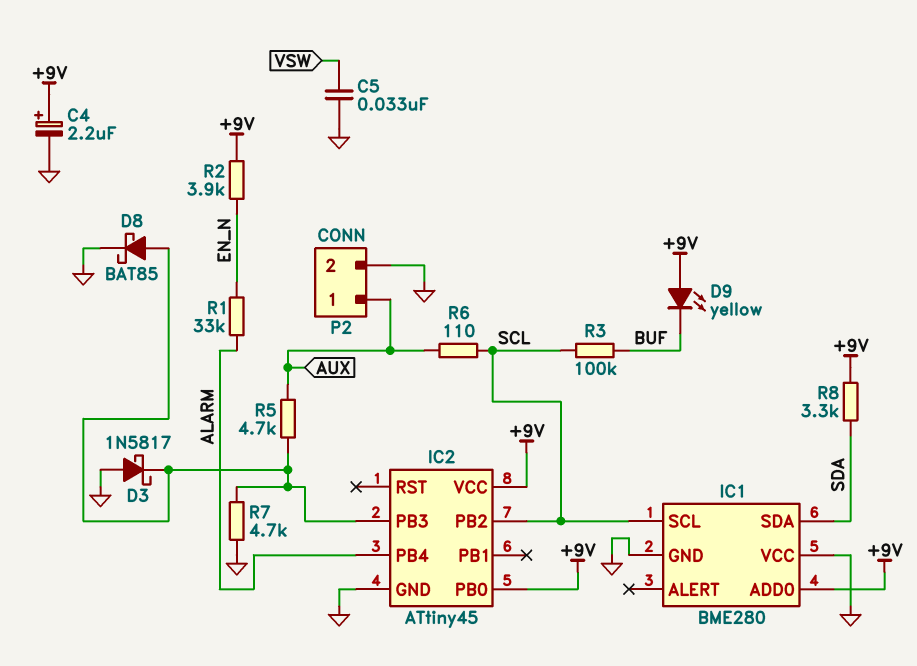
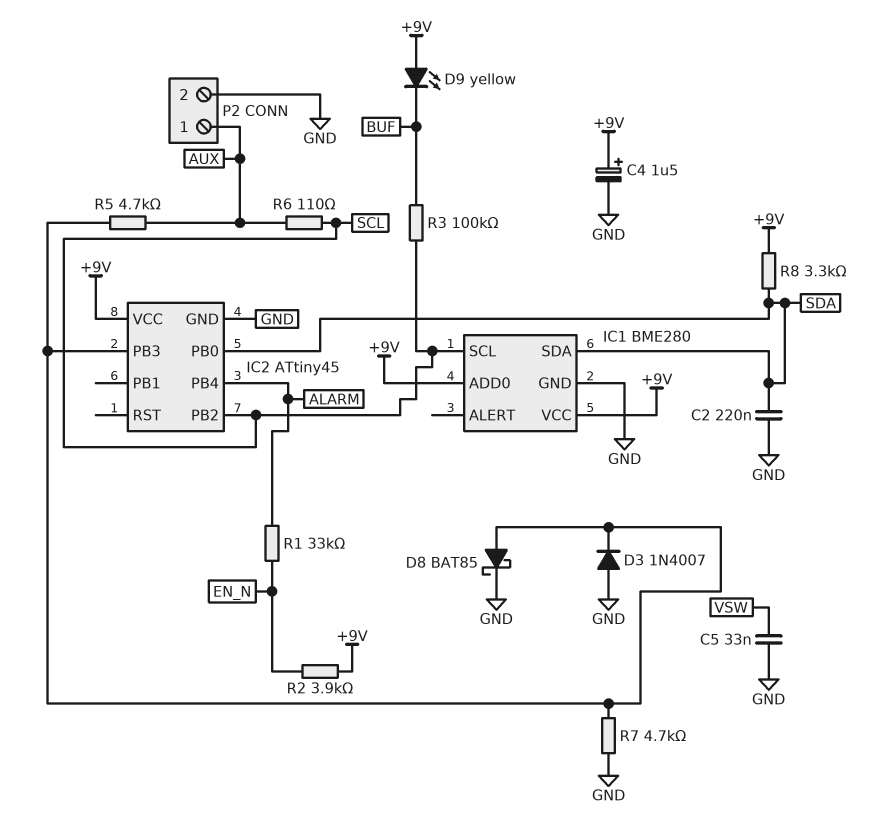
C2: none -> 220nF (GND, SDA)
C4: 2.2uF (plus +9V, minus GND) -> 1.5uF (plus +9V, minus GND)
D3: schottky 1N5817 (A GND, K IC2/PB3) -> diode 1N4007 (A GND, K IC2/PB3)
IC1 pin VCC: GND -> +9V
IC2 pin PB0: +9V -> SDA

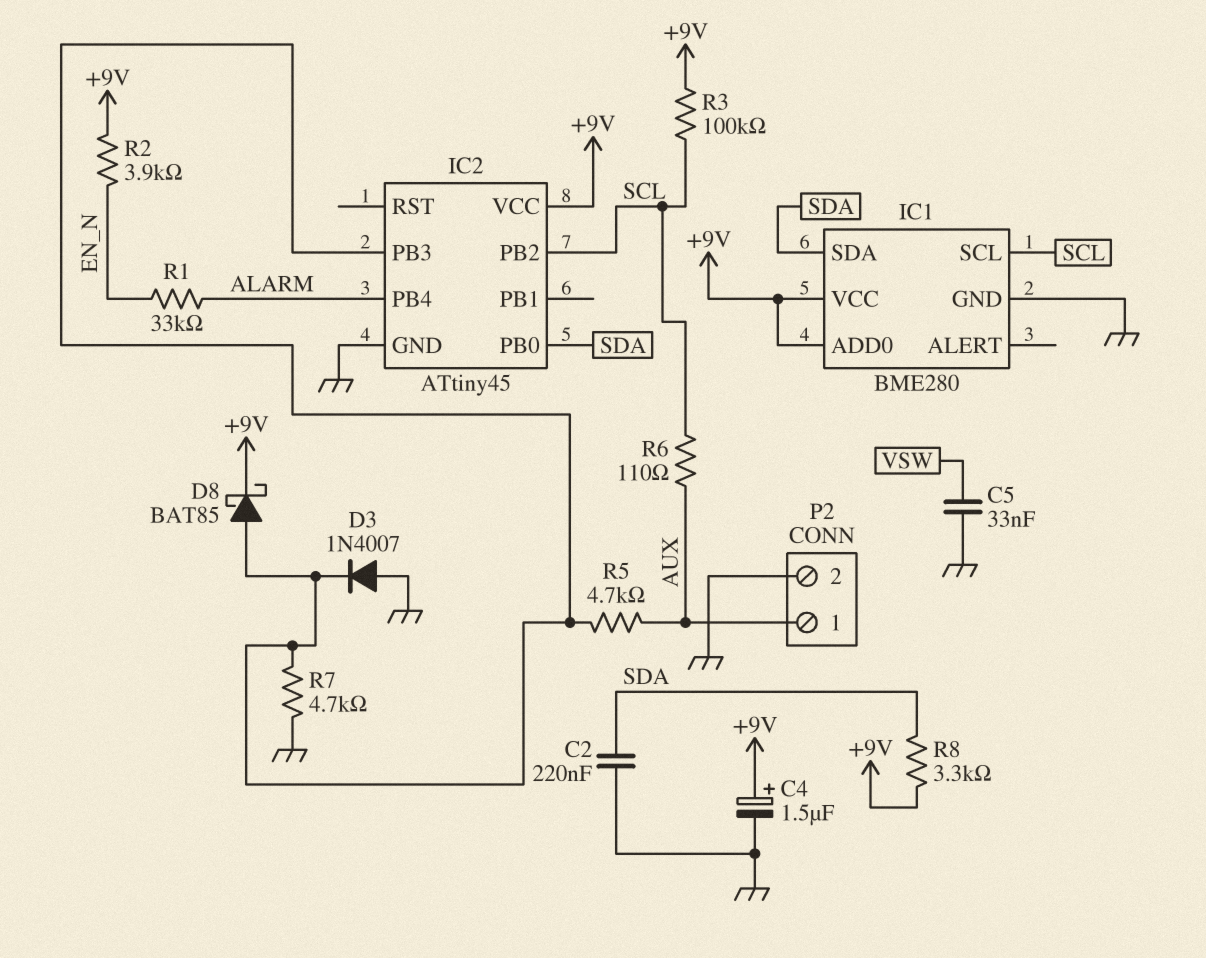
D8: schottky BAT85 (A IC2/PB3, K GND) -> schottky BAT85 (A IC2/PB3, K +9V)
D9: LED yellow (A +9V, K BUF) -> none
R3: 100k (BUF, SCL) -> 100k (+9V, SCL)

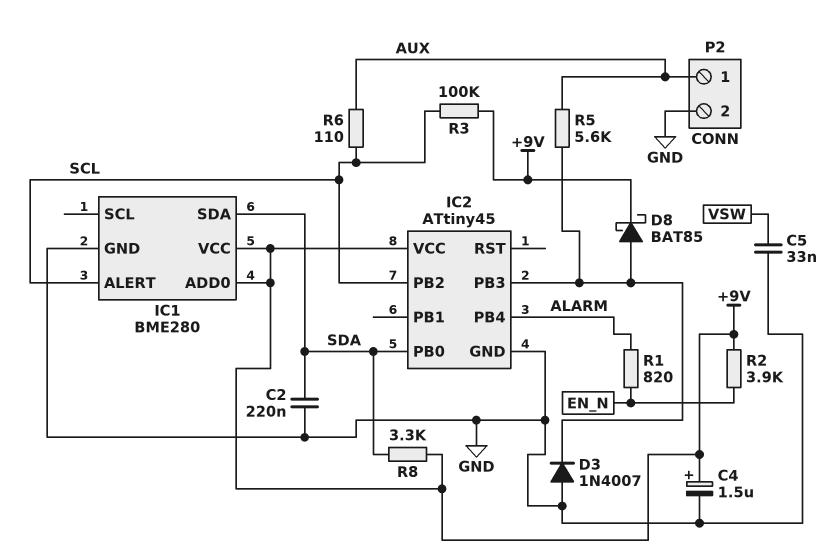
IC1 pin ALERT: none -> SCL
IC1 pin SCL: SCL -> none
R1: 33k (ALARM, EN_N) -> 820 (ALARM, EN_N)
R5: 4.7k (AUX, IC2/PB3) -> 5.6k (AUX, IC2/PB3)
R7: 4.7k (GND, IC2/PB3) -> none

